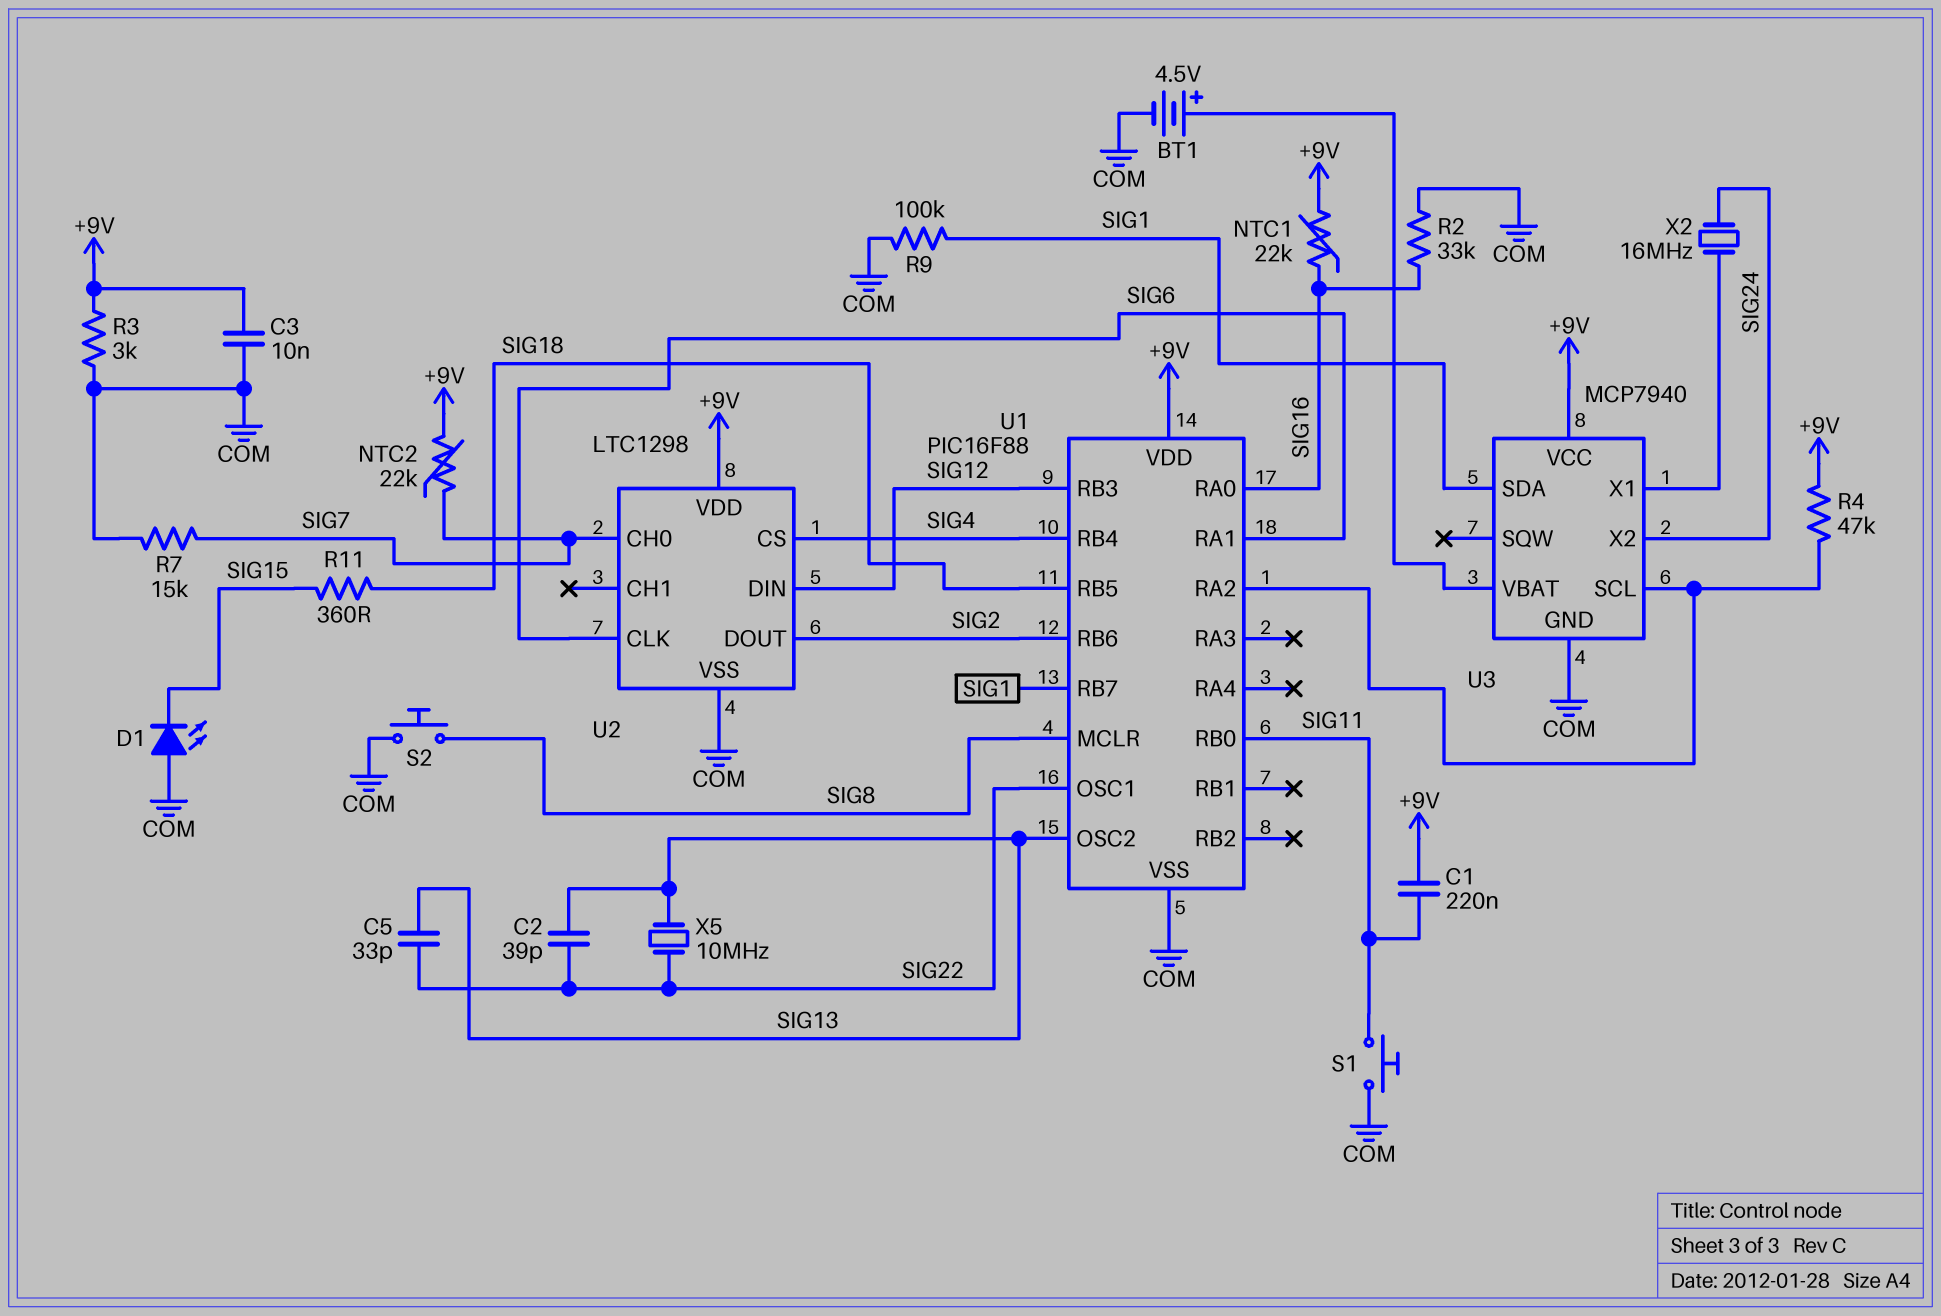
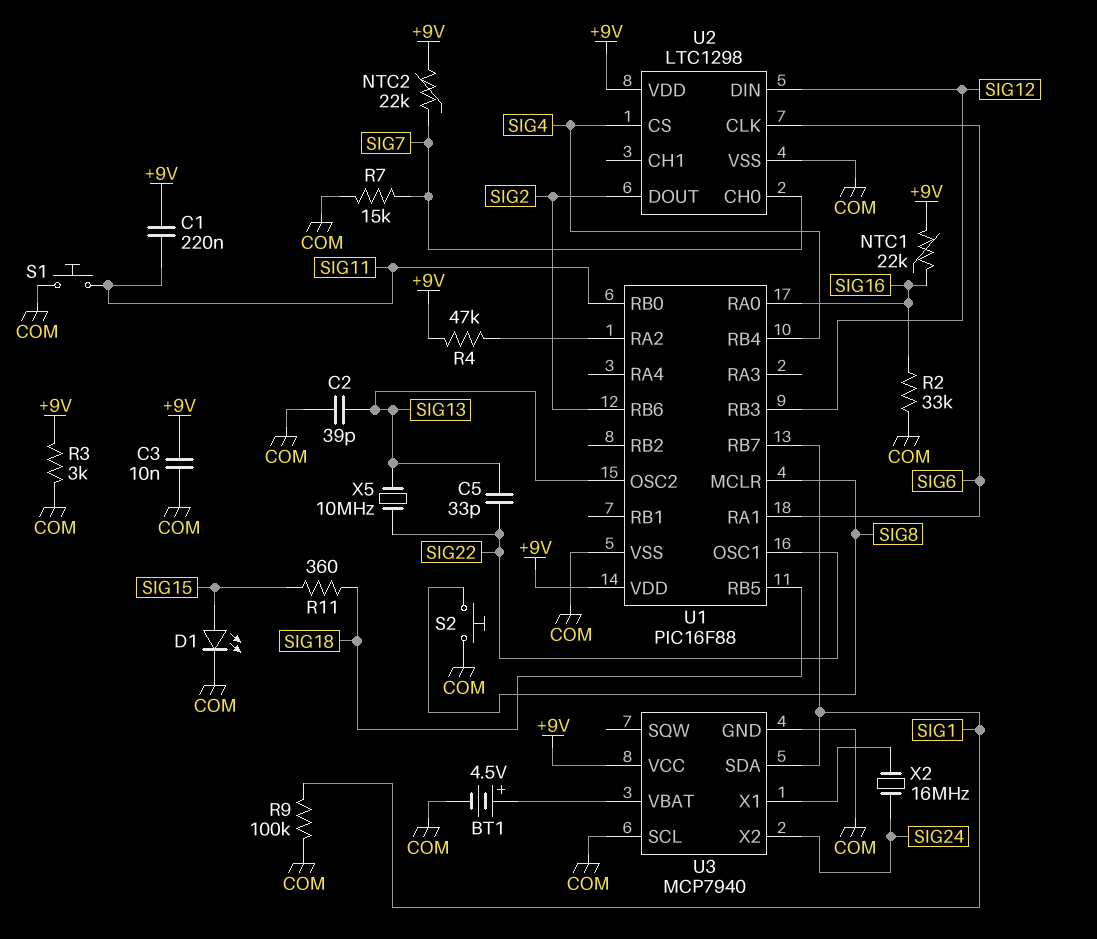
C2: 39pF (SIG13, SIG22) -> 39pF (COM, SIG13)
D1: LED (A COM, K SIG15) -> LED (A SIG15, K COM)
U3 pin SCL: U1/RA2 -> COM

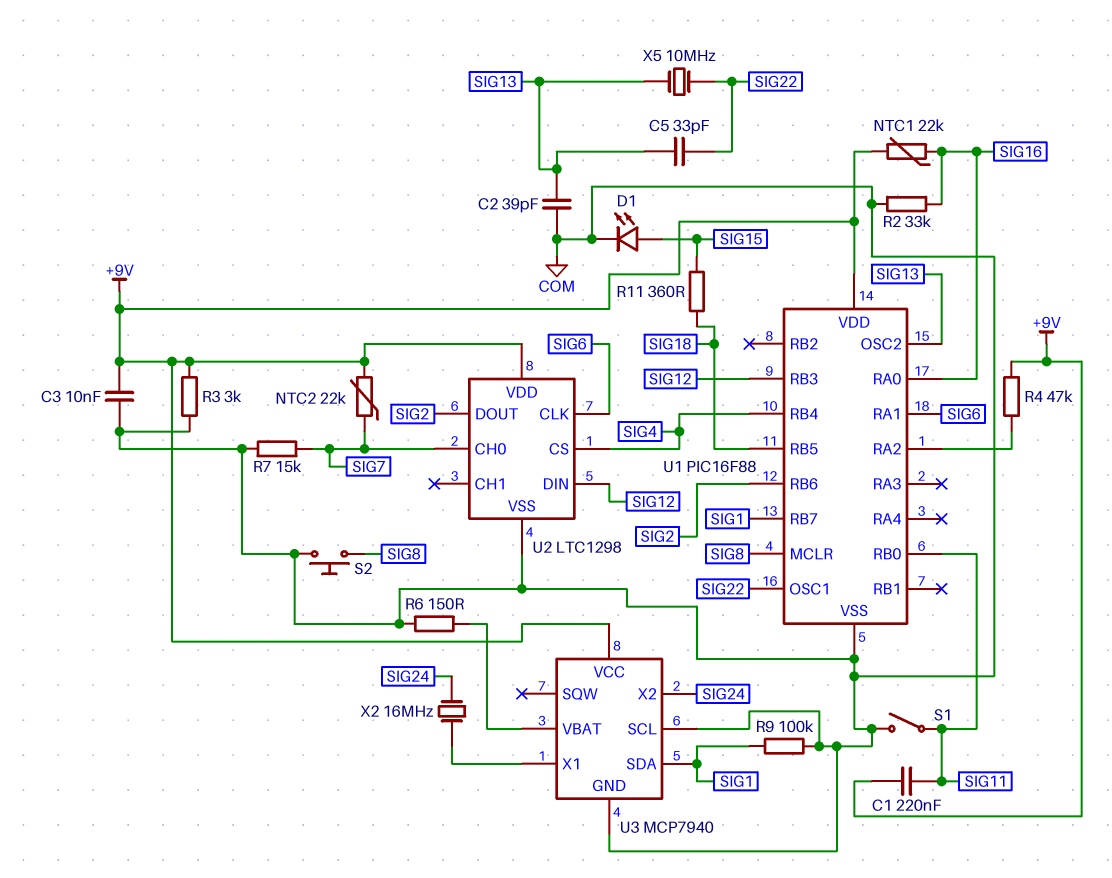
BT1: 4.5V (plus U3/VBAT, minus COM) -> none
R6: none -> 150 (COM, U3/VBAT)
S1: button (COM, SIG11) -> switch (COM, SIG11)

